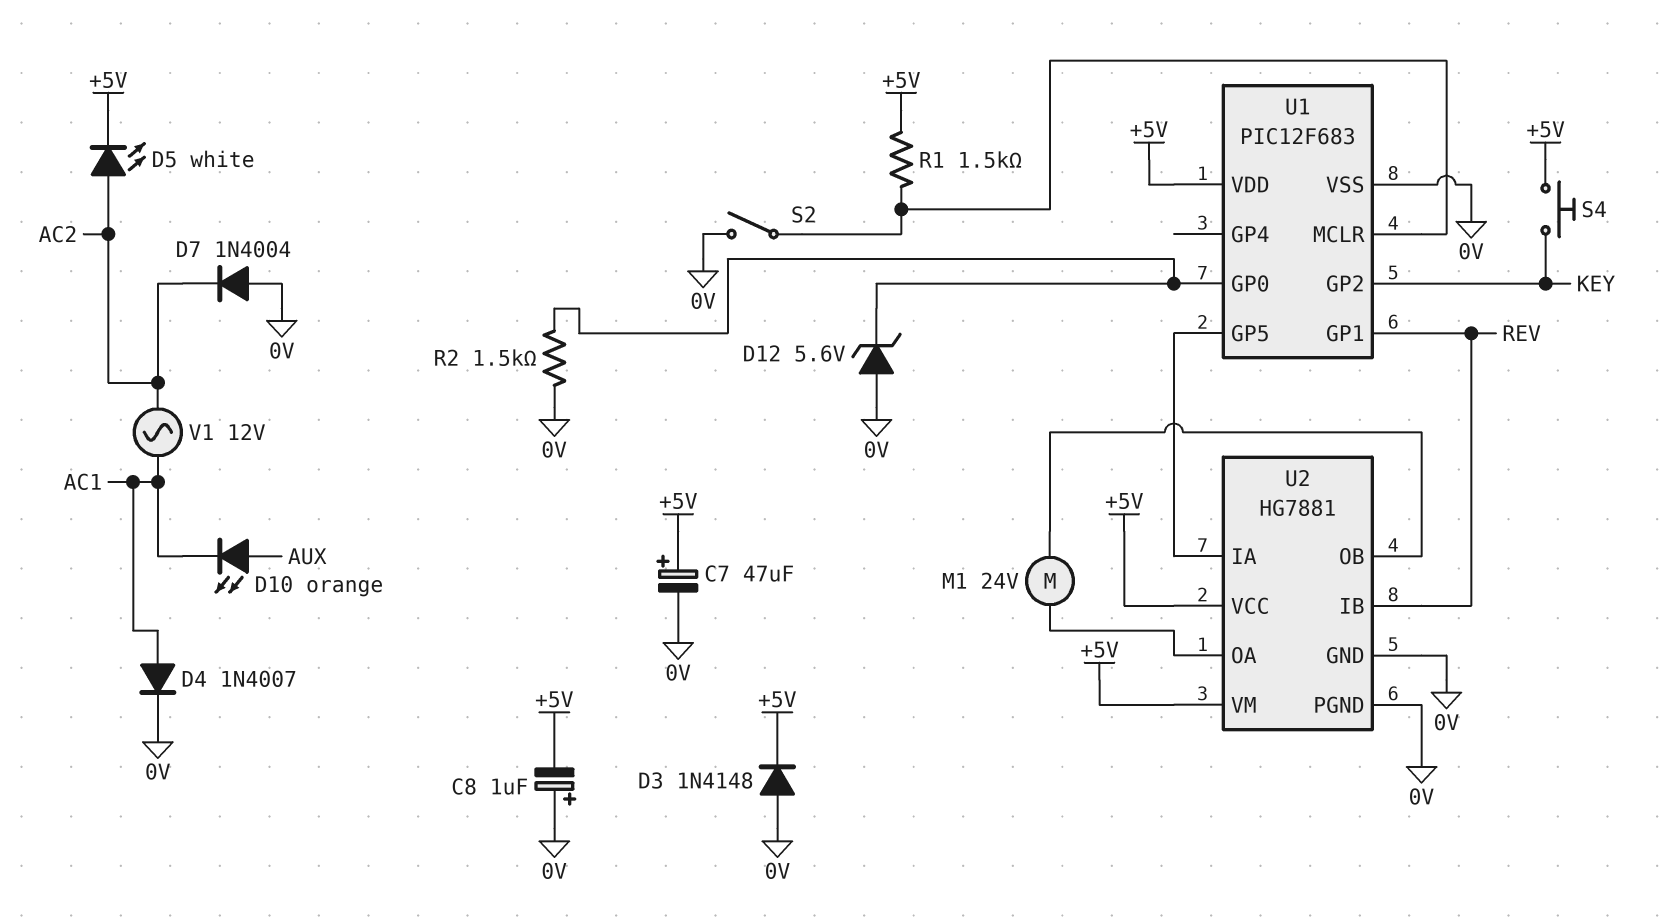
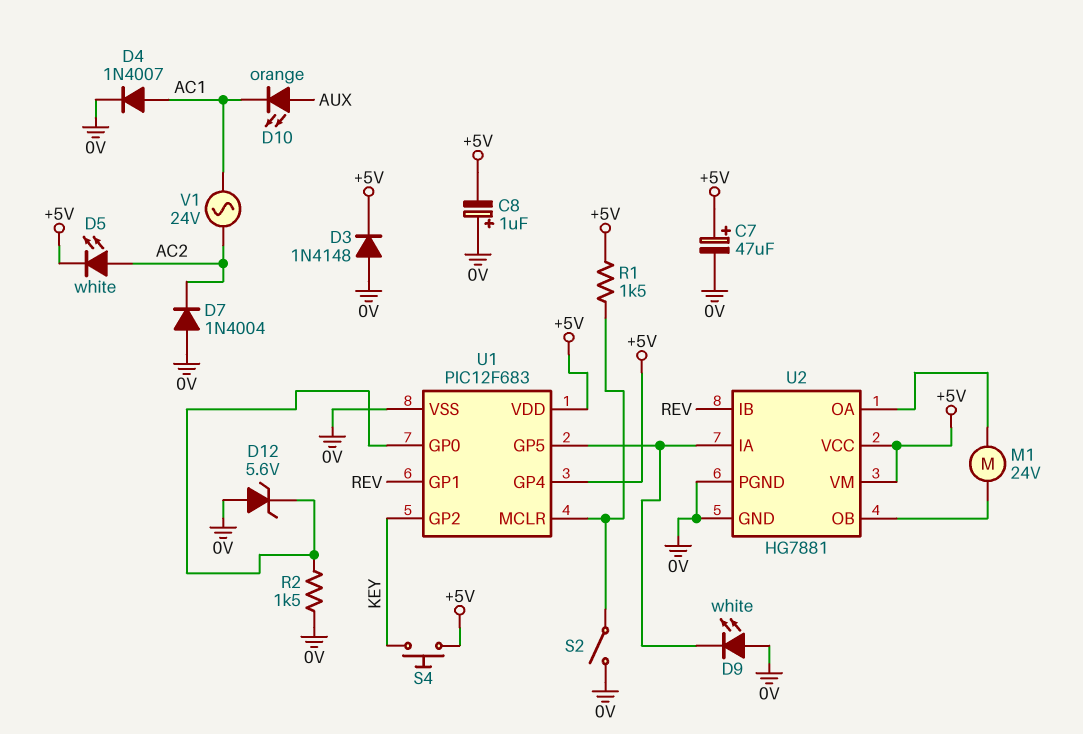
D9: none -> LED white (A 0V, K U1/GP5)
U1 pin GP4: none -> +5V
V1: AC 12V (AC1, AC2) -> AC 24V (AC1, AC2)

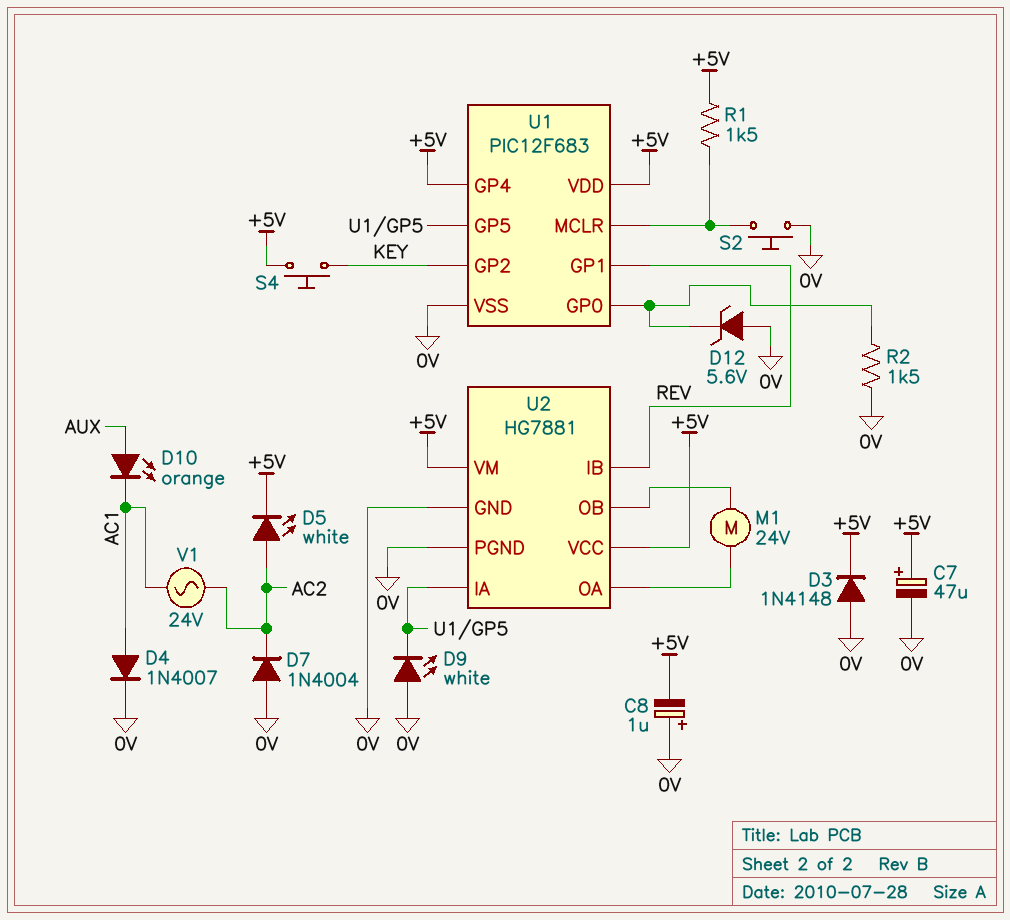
S2: switch (0V, U1/MCLR) -> button (0V, U1/MCLR)

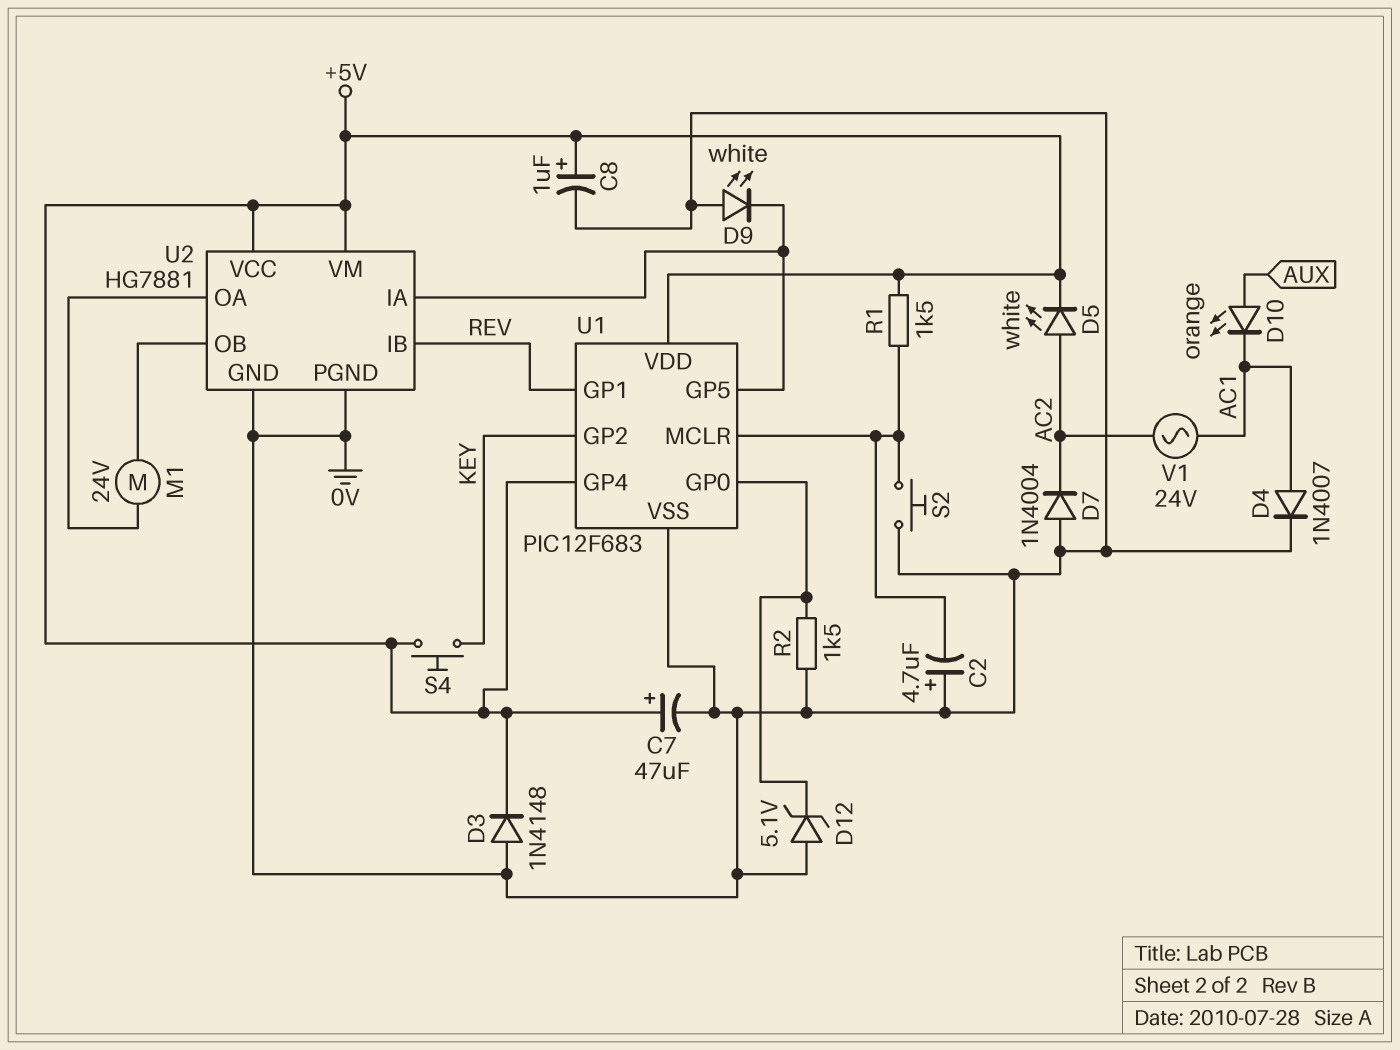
C2: none -> 4.7uF (plus 0V, minus U1/MCLR)
C8: 1uF (plus 0V, minus +5V) -> 1uF (plus +5V, minus 0V)
D12: zener 5.6V (A 0V, K U1/GP0) -> zener 5.1V (A 0V, K U1/GP0)

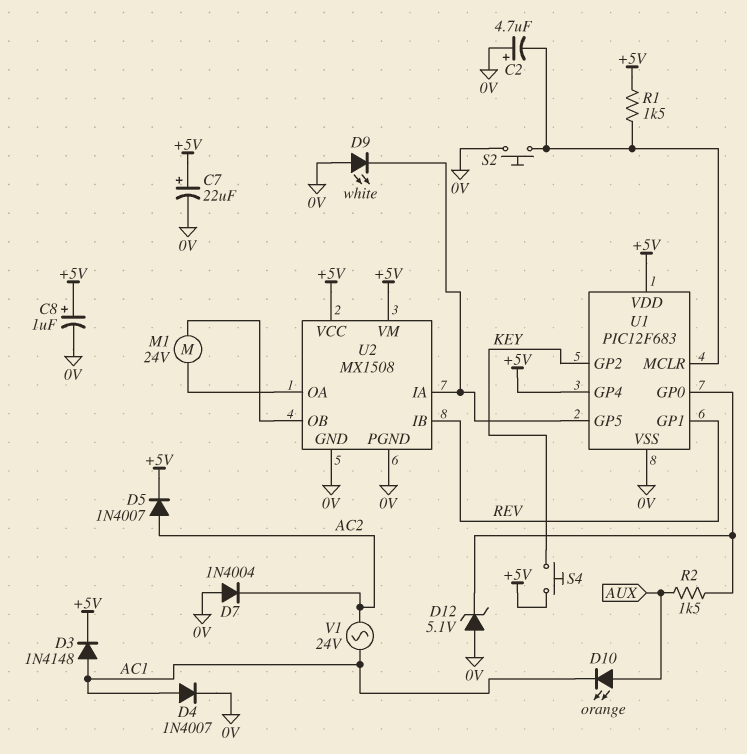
C7: 47uF (plus +5V, minus 0V) -> 22uF (plus +5V, minus 0V)
D3: diode 1N4148 (A 0V, K +5V) -> diode 1N4148 (A AC1, K +5V)
D5: LED white (A AC2, K +5V) -> diode 1N4007 (A AC2, K +5V)
R2: 1.5k (0V, U1/GP0) -> 1.5k (AUX, U1/GP0)
U2: HG7881 -> MX1508

